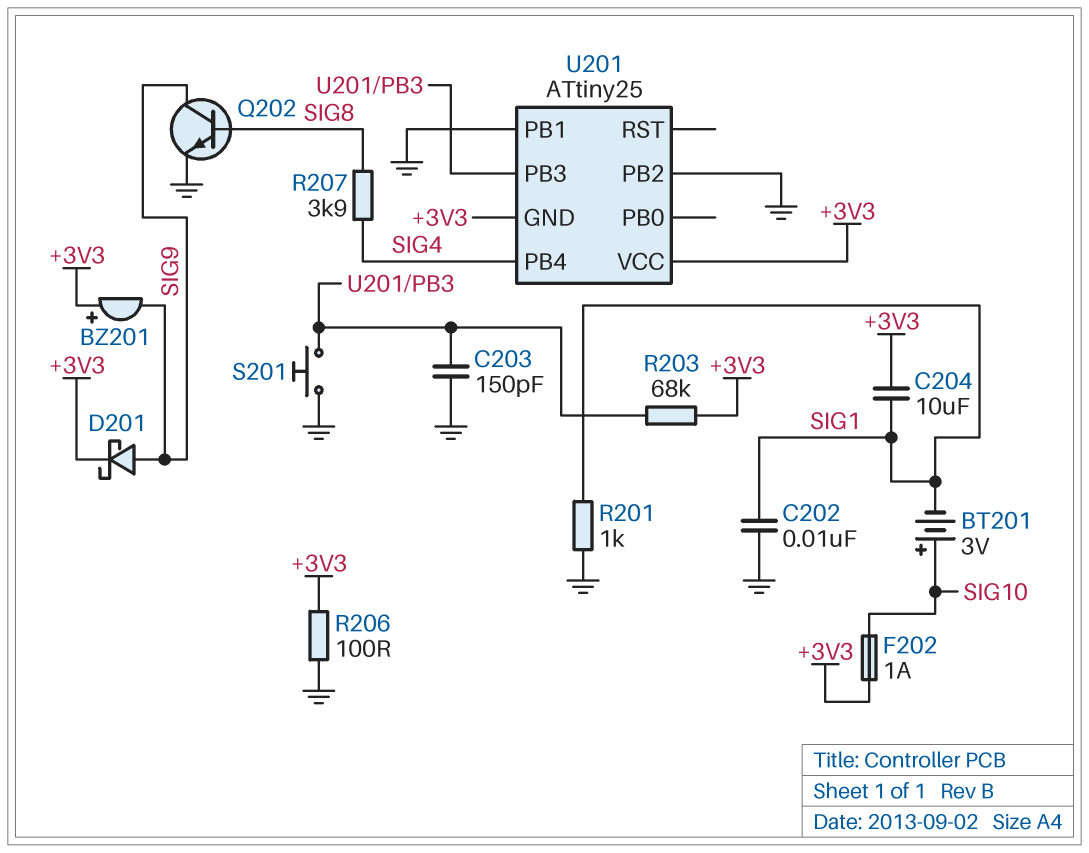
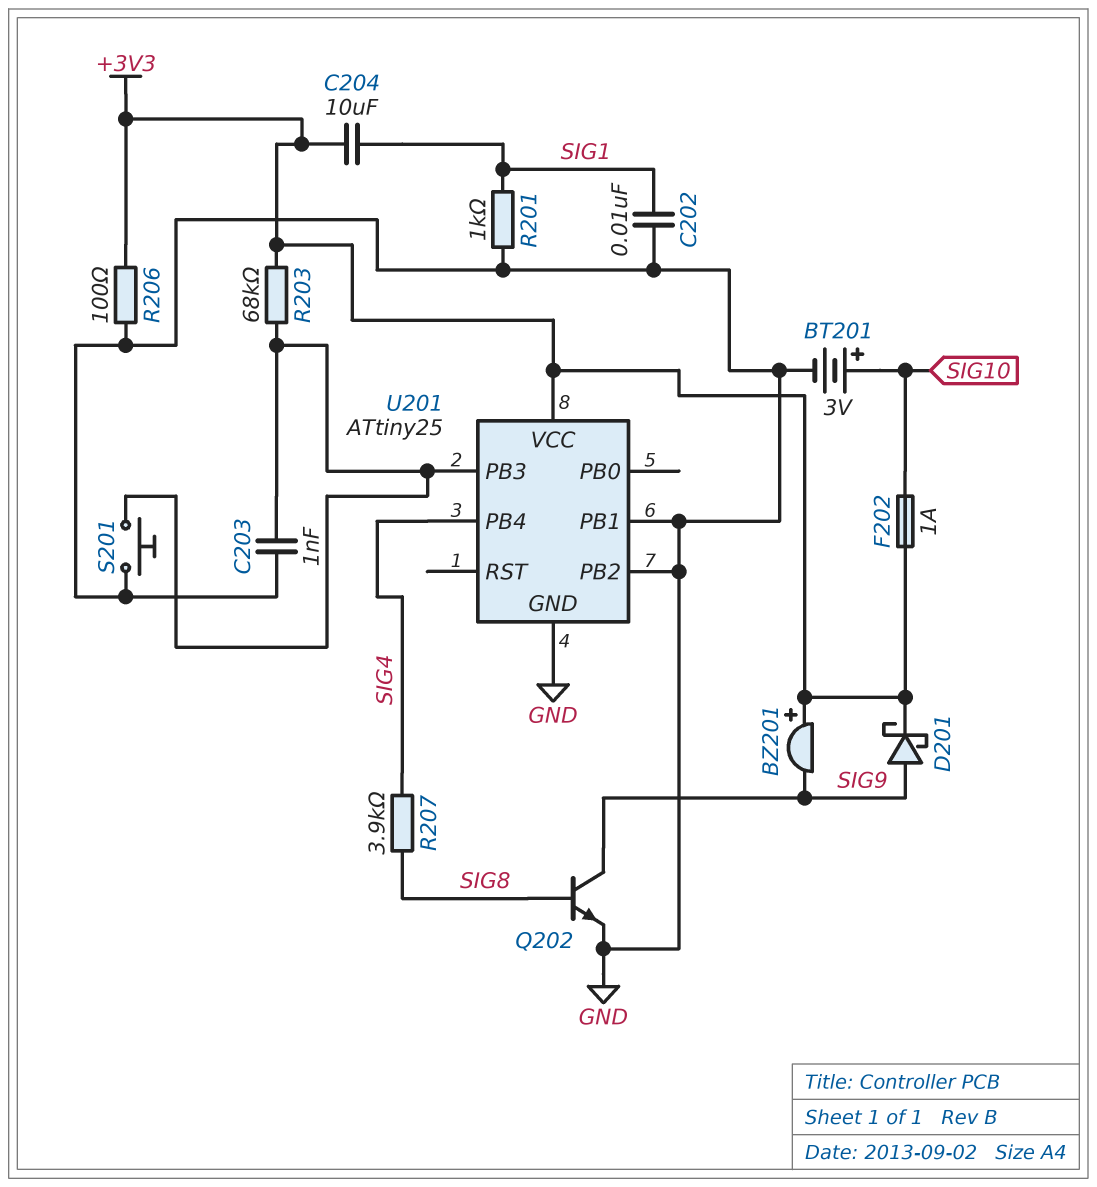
BT201: 3V (plus SIG10, minus SIG1) -> 3V (plus SIG10, minus GND)
C203: 150pF (GND, U201/PB3) -> 1nF (GND, U201/PB3)
U201 pin GND: +3V3 -> GND

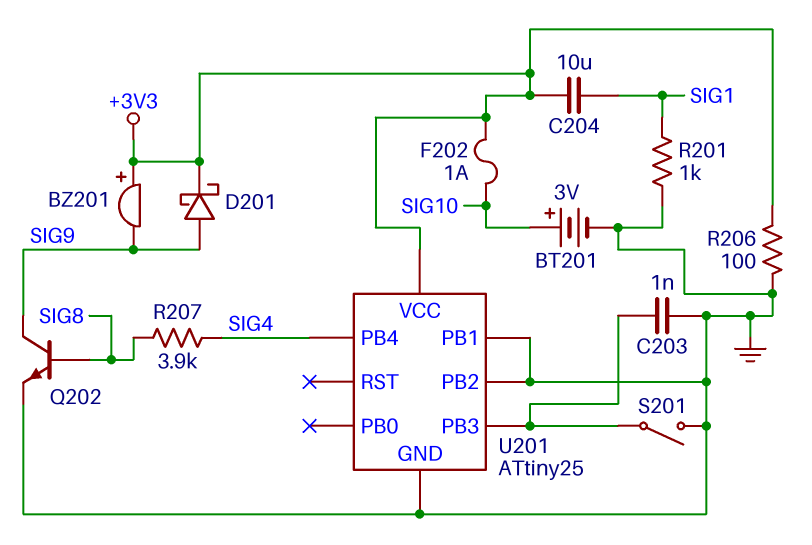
C202: 10nF (GND, SIG1) -> none
R203: 68k (+3V3, U201/PB3) -> none
S201: button (GND, U201/PB3) -> switch (GND, U201/PB3)

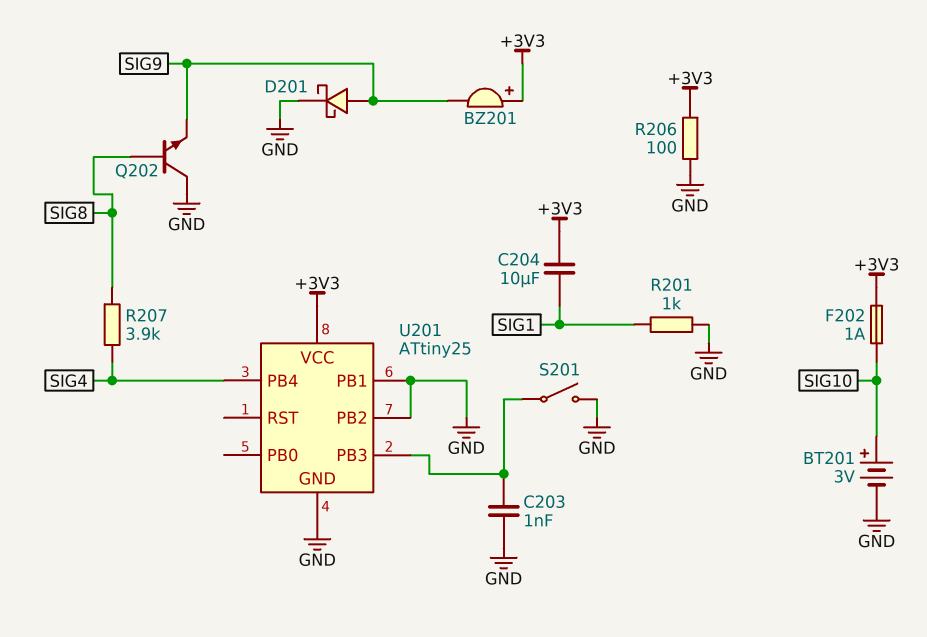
D201: schottky (A SIG9, K +3V3) -> schottky (A SIG9, K GND)
Q202: NPN (B SIG8, C SIG9, E GND) -> NPN (B SIG8, C GND, E SIG9)

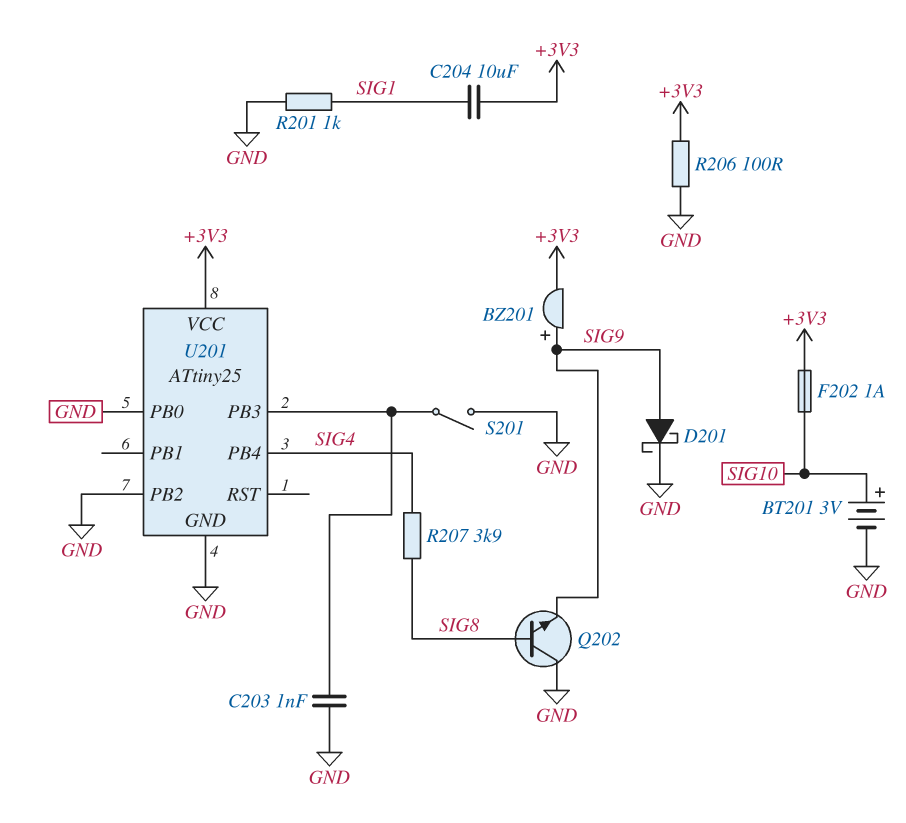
BZ201: buzzer (plus +3V3, minus SIG9) -> buzzer (plus SIG9, minus +3V3)
U201 pin PB0: none -> GND
U201 pin PB1: GND -> none

